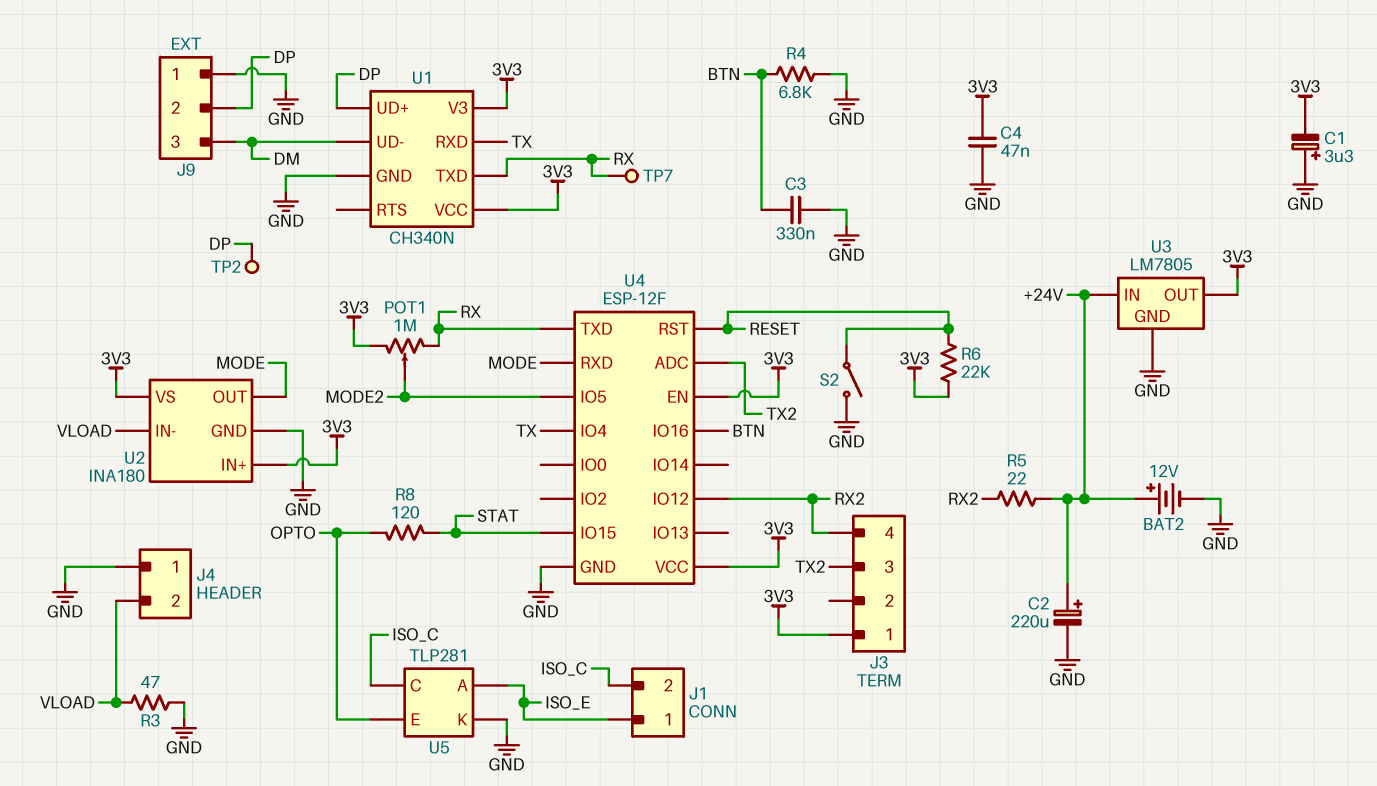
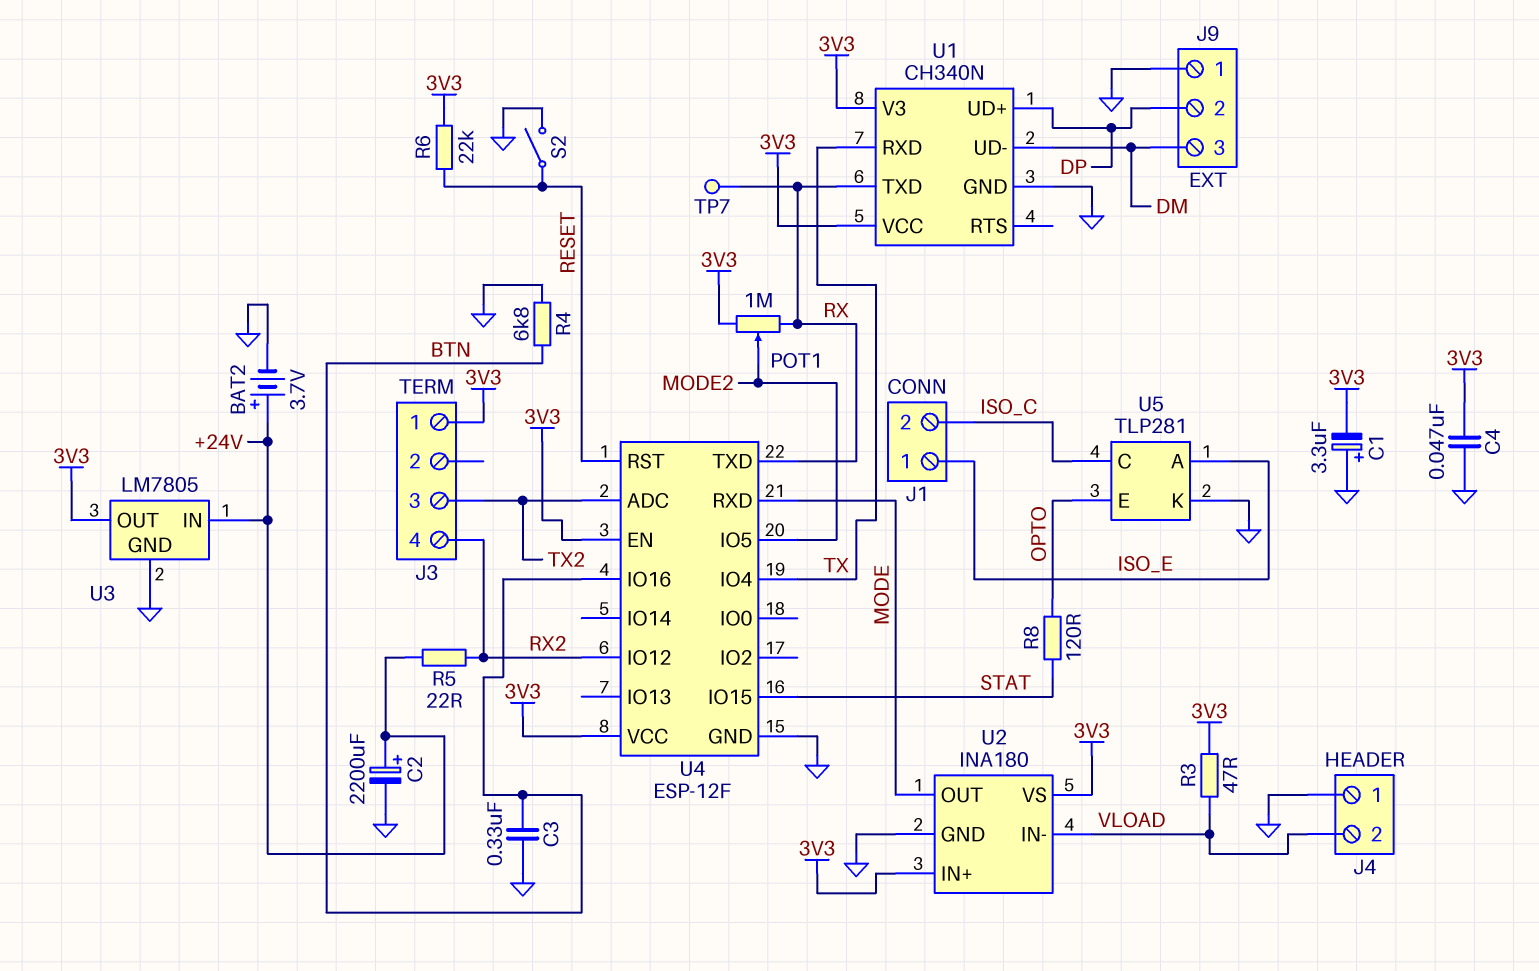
BAT2: 12V (plus +24V, minus GND) -> 3.7V (plus +24V, minus GND)
C2: 220uF (plus +24V, minus GND) -> 2200uF (plus +24V, minus GND)
R3: 47 (GND, VLOAD) -> 47 (3V3, VLOAD)
TP2: test point (DP) -> none

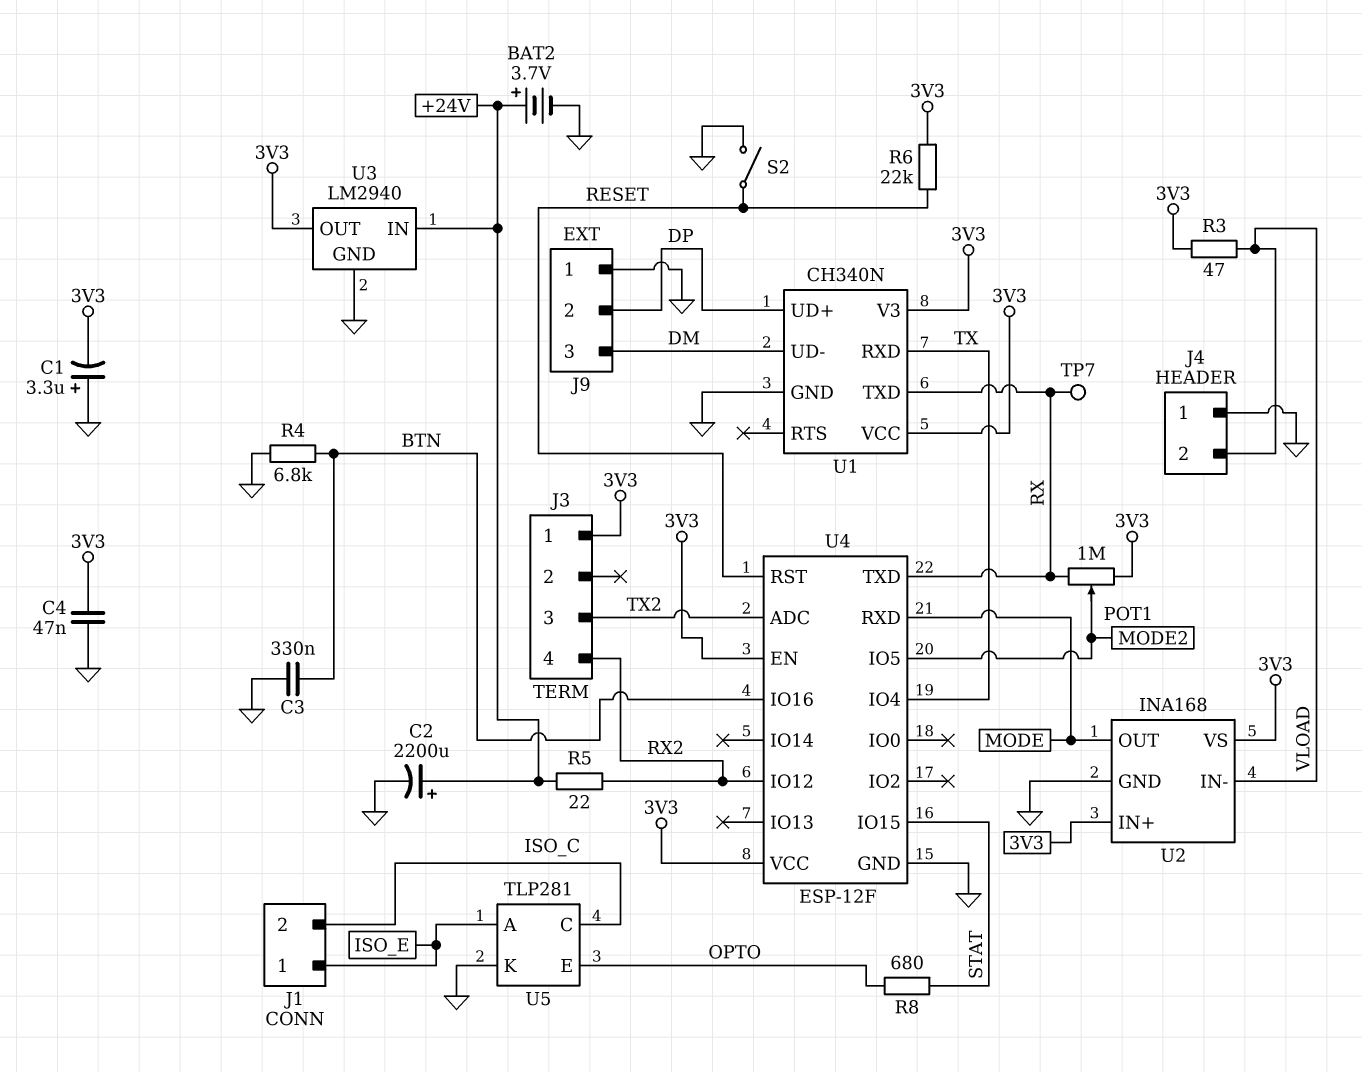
R8: 120 (OPTO, STAT) -> 680 (OPTO, STAT)
U2: INA180 -> INA168
U3: LM7805 -> LM2940

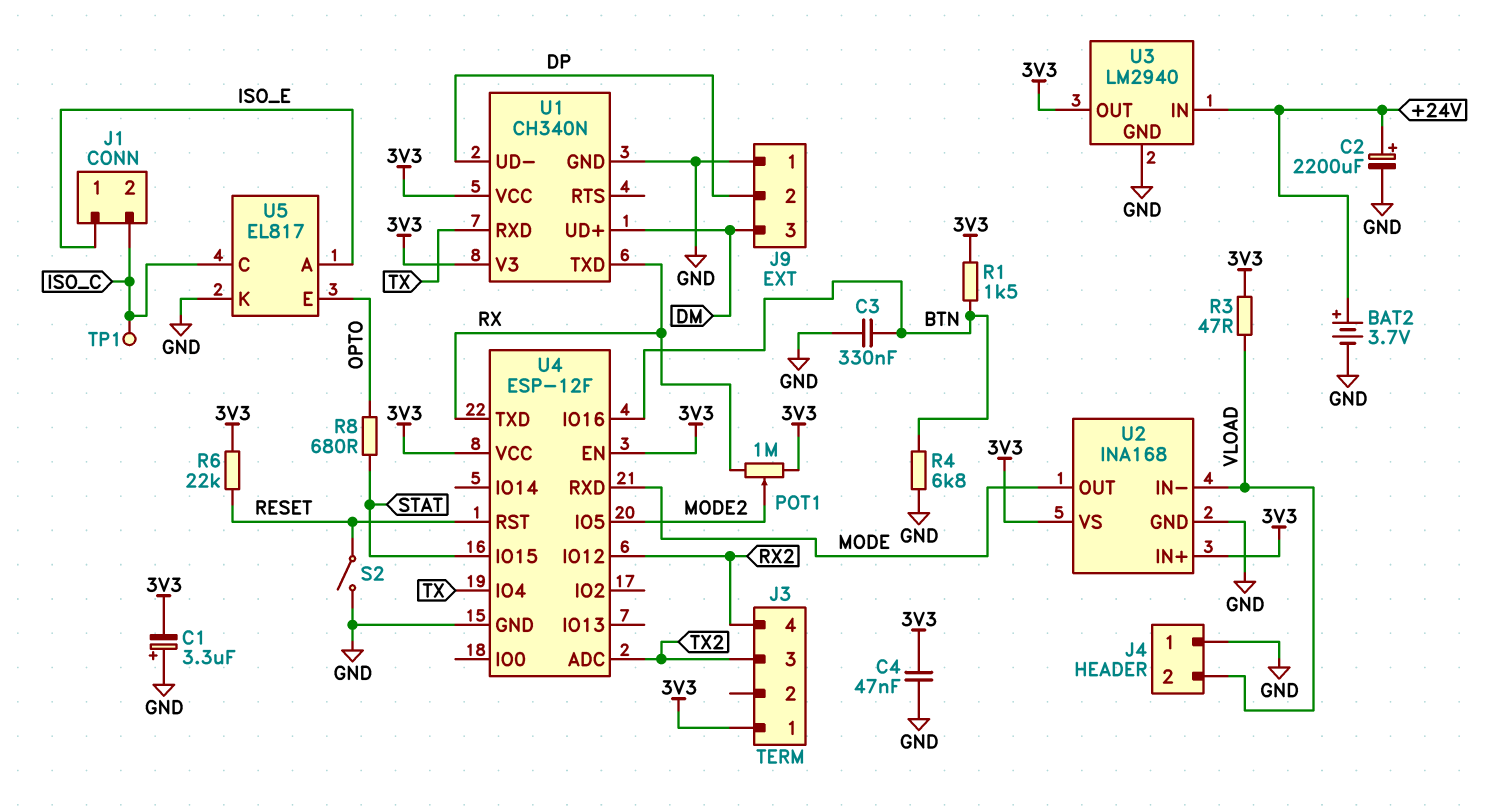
R1: none -> 1.5k (3V3, BTN)
R5: 22 (+24V, RX2) -> none
TP1: none -> test point (ISO_C)
TP7: test point (RX) -> none
U1 pin UD+: DP -> DM
U1 pin UD-: DM -> DP
U5: TLP281 -> EL817

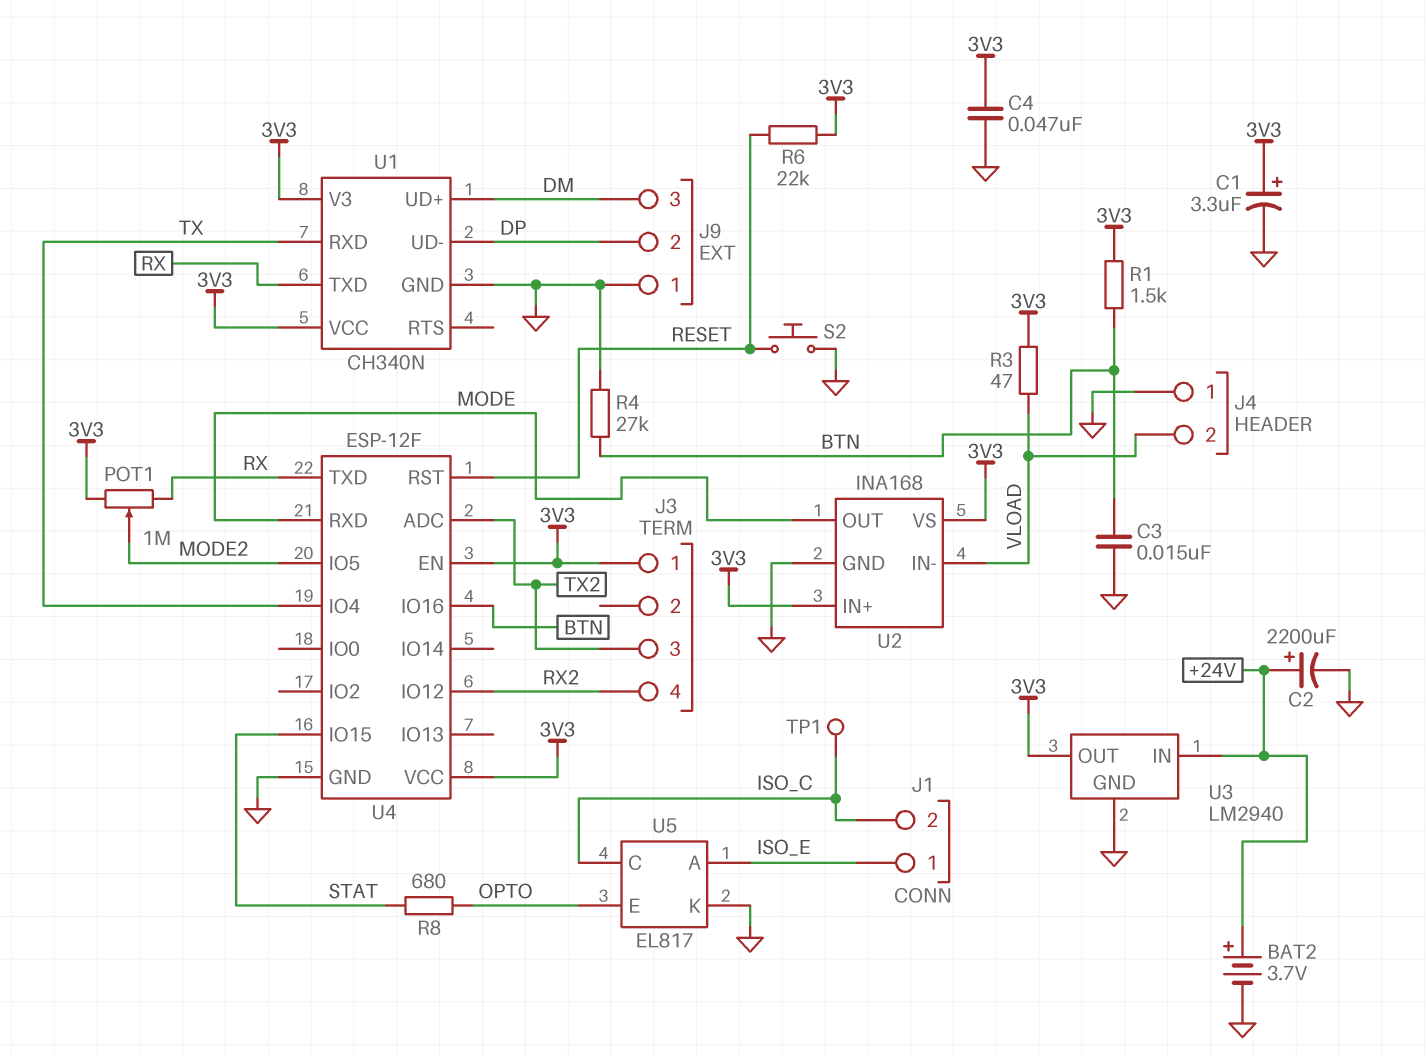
C1: 3.3uF (plus GND, minus 3V3) -> 3.3uF (plus 3V3, minus GND)
C3: 330nF (BTN, GND) -> 15nF (BTN, GND)
R4: 6.8k (BTN, GND) -> 27k (BTN, GND)
S2: switch (GND, RESET) -> button (GND, RESET)

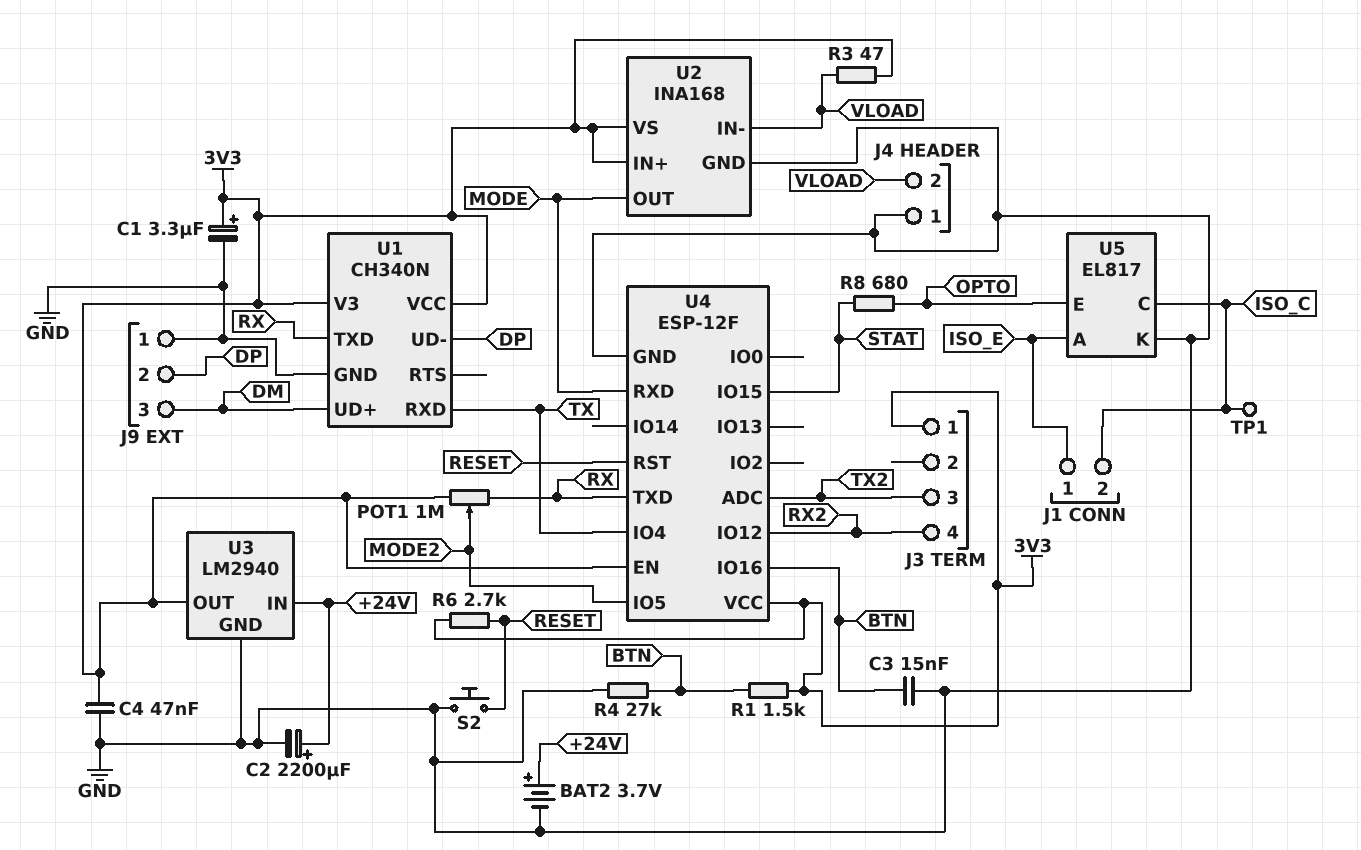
R6: 22k (3V3, RESET) -> 2.7k (3V3, RESET)

